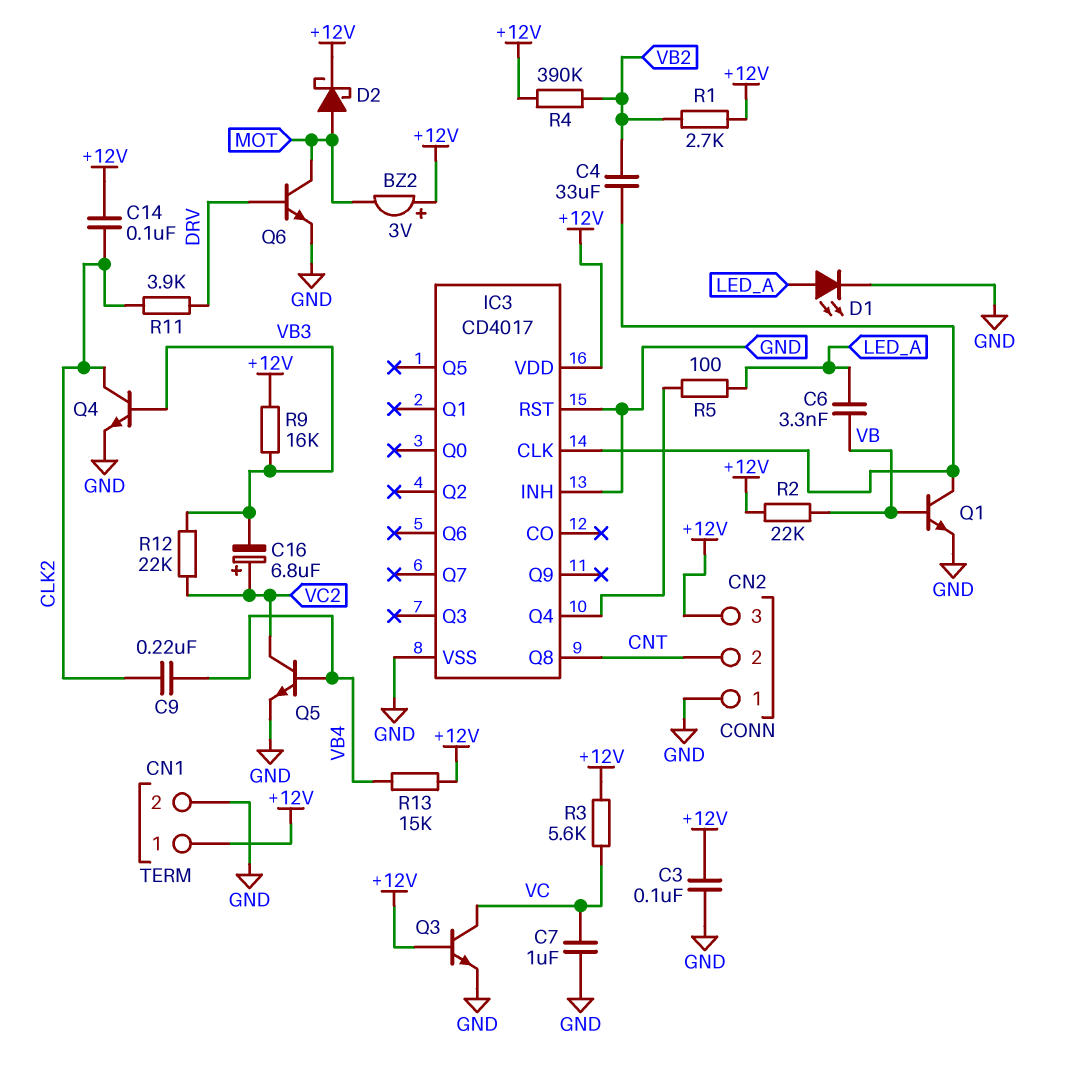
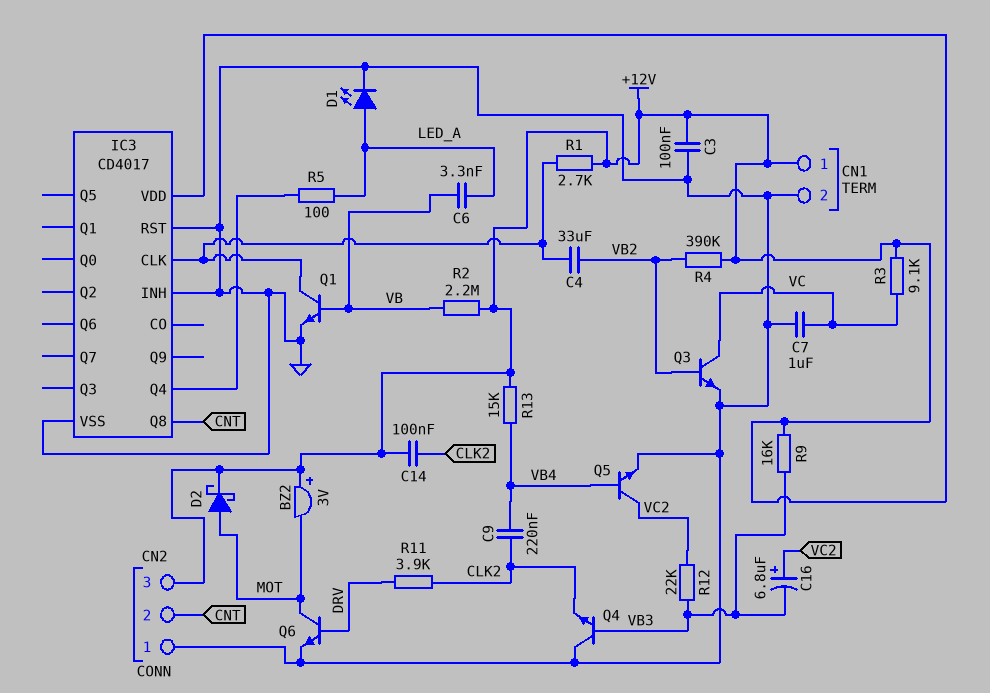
Q3: NPN (B +12V, C VC, E GND) -> NPN (B VB2, C VC, E GND)
Q4: NPN (B VB3, C CLK2, E GND) -> NPN (B VB3, C GND, E CLK2)
R1: 2.7k (+12V, VB2) -> 2.7k (+12V, IC3/CLK)
R2: 22k (+12V, VB) -> 2.2M (+12V, VB)
R3: 5.6k (+12V, VC) -> 9.1k (+12V, VC)

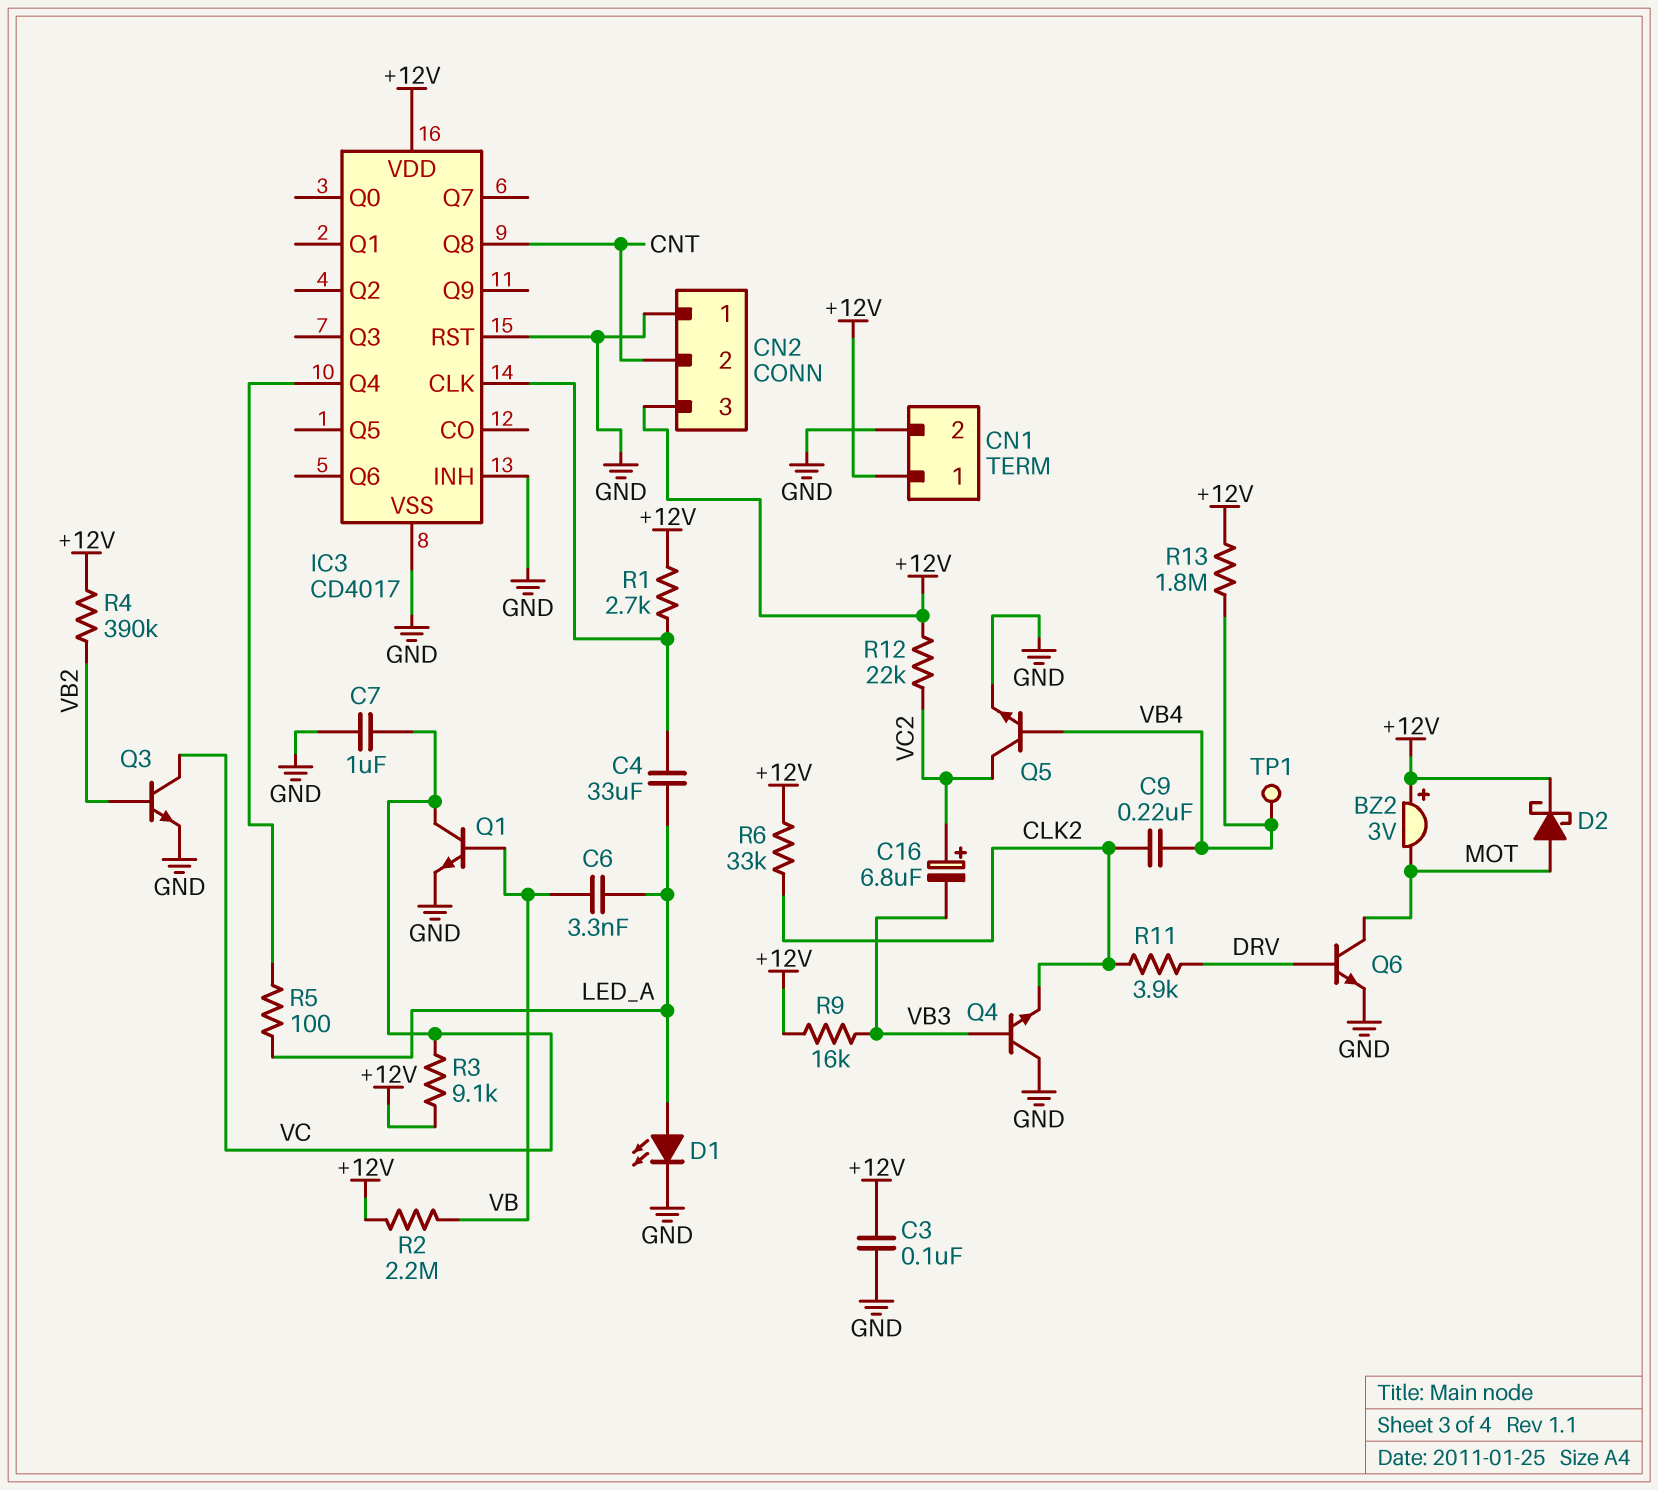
C4: 33uF (IC3/CLK, VB2) -> 33uF (IC3/CLK, LED_A)
C14: 100nF (+12V, CLK2) -> none
Q1: NPN (B VB, C IC3/CLK, E GND) -> NPN (B VB, C VC, E GND)
R6: none -> 33k (+12V, CLK2)
R12: 22k (VB3, VC2) -> 22k (+12V, VC2)
R13: 15k (+12V, VB4) -> 1.8M (+12V, VB4)
TP1: none -> test point (VB4)

